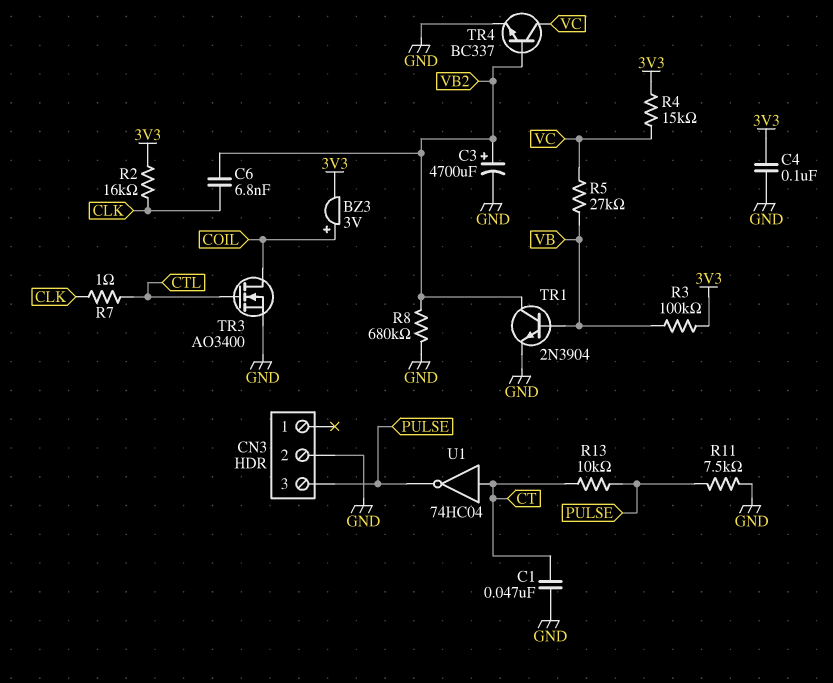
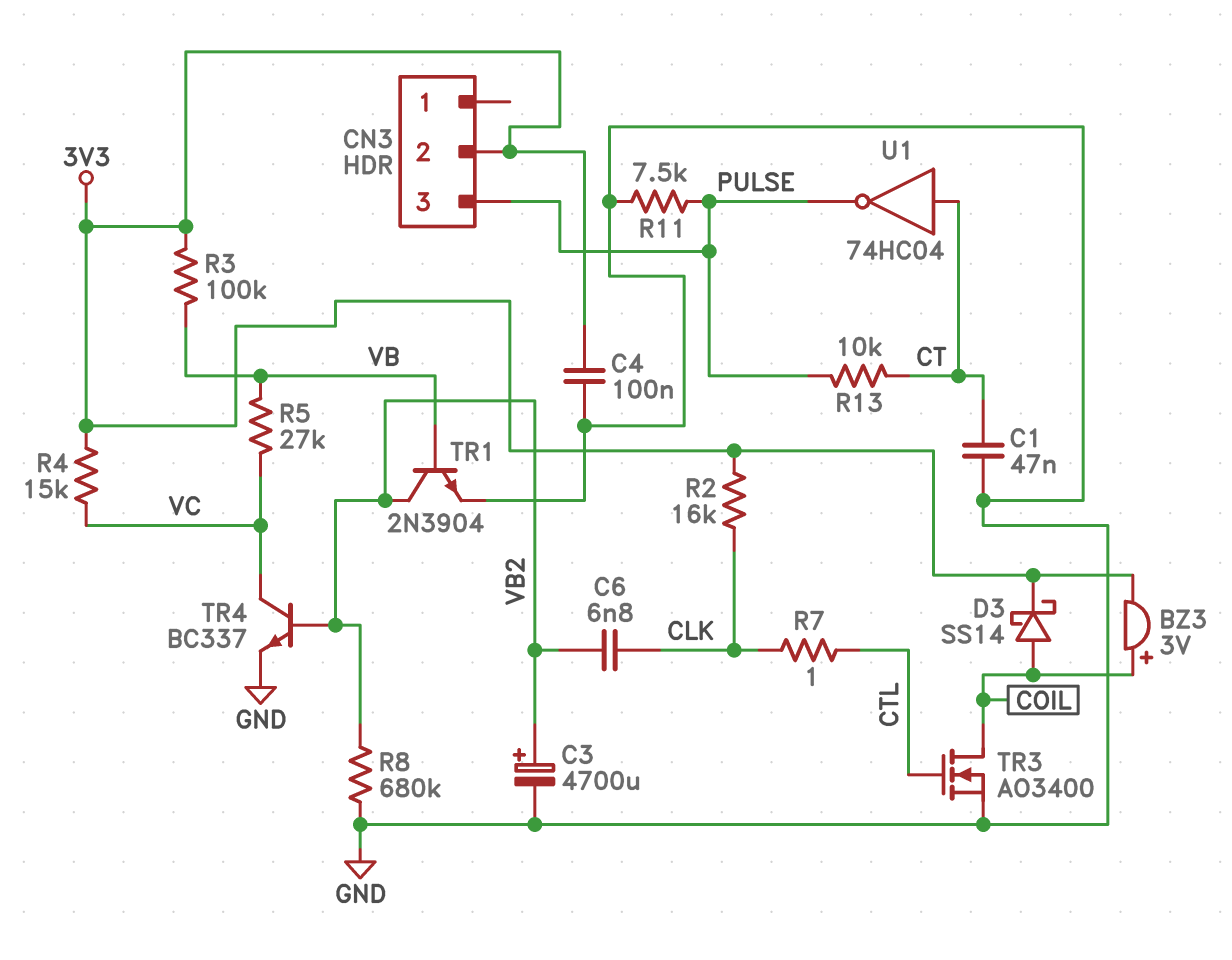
CN3 pin 2: GND -> 3V3
D3: none -> schottky SS14 (A COIL, K 3V3)

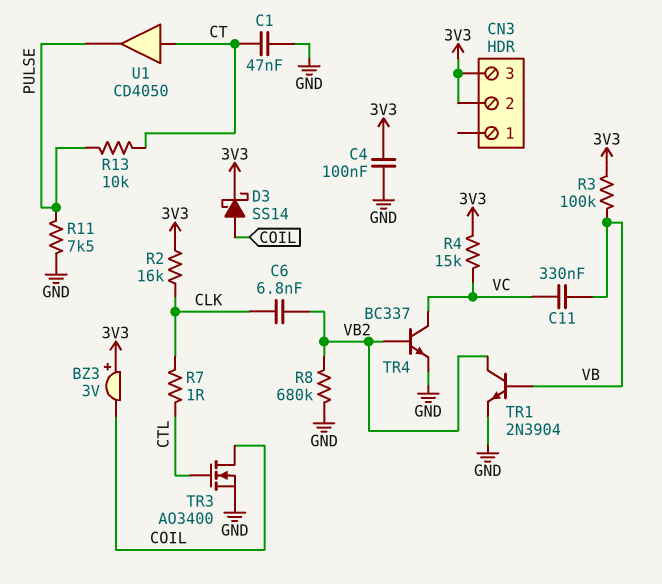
BZ3: buzzer 3V (plus COIL, minus 3V3) -> buzzer 3V (plus 3V3, minus COIL)
C3: 4700uF (plus VB2, minus GND) -> none
C11: none -> 330nF (VB, VC)
CN3 pin 3: PULSE -> 3V3
R5: 27k (VB, VC) -> none
U1: NOT 74HC04 (in CT, out PULSE) -> buffer CD4050 (in CT, out PULSE)

